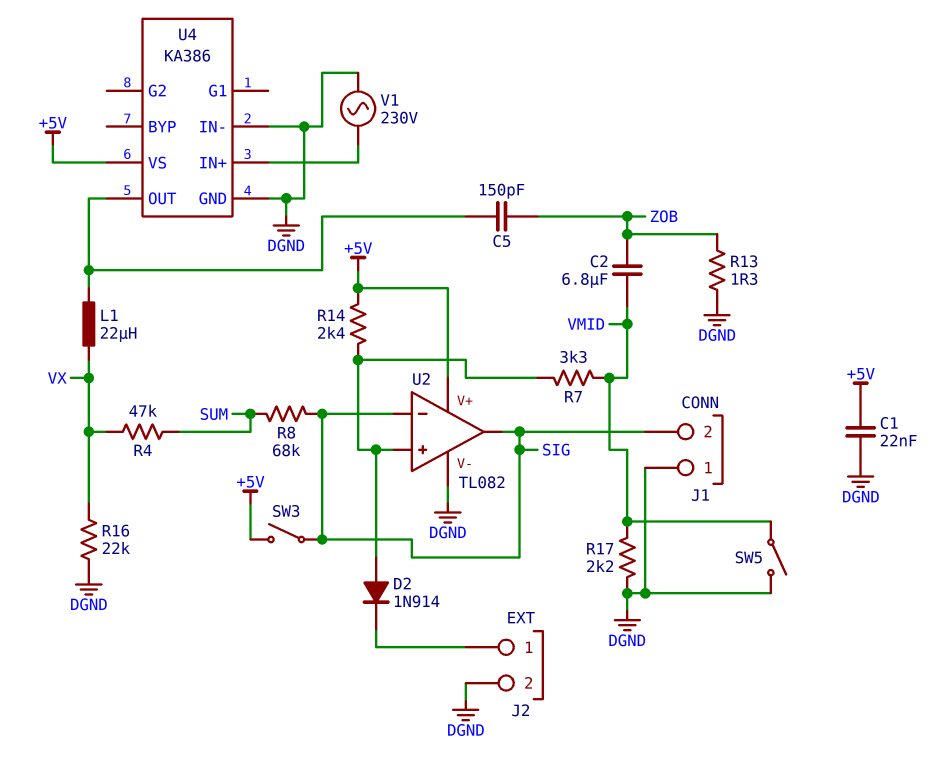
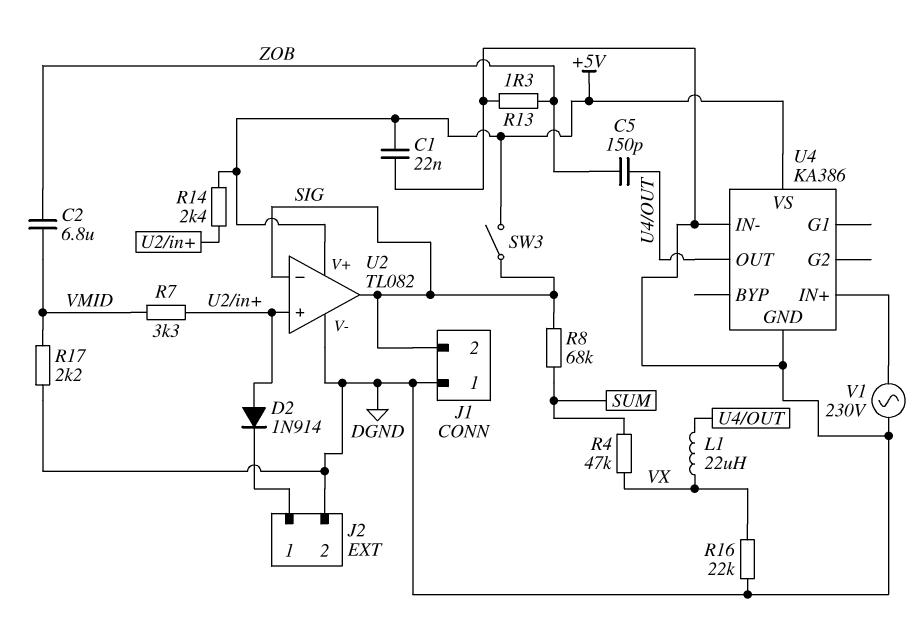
SW5: switch (DGND, VMID) -> none

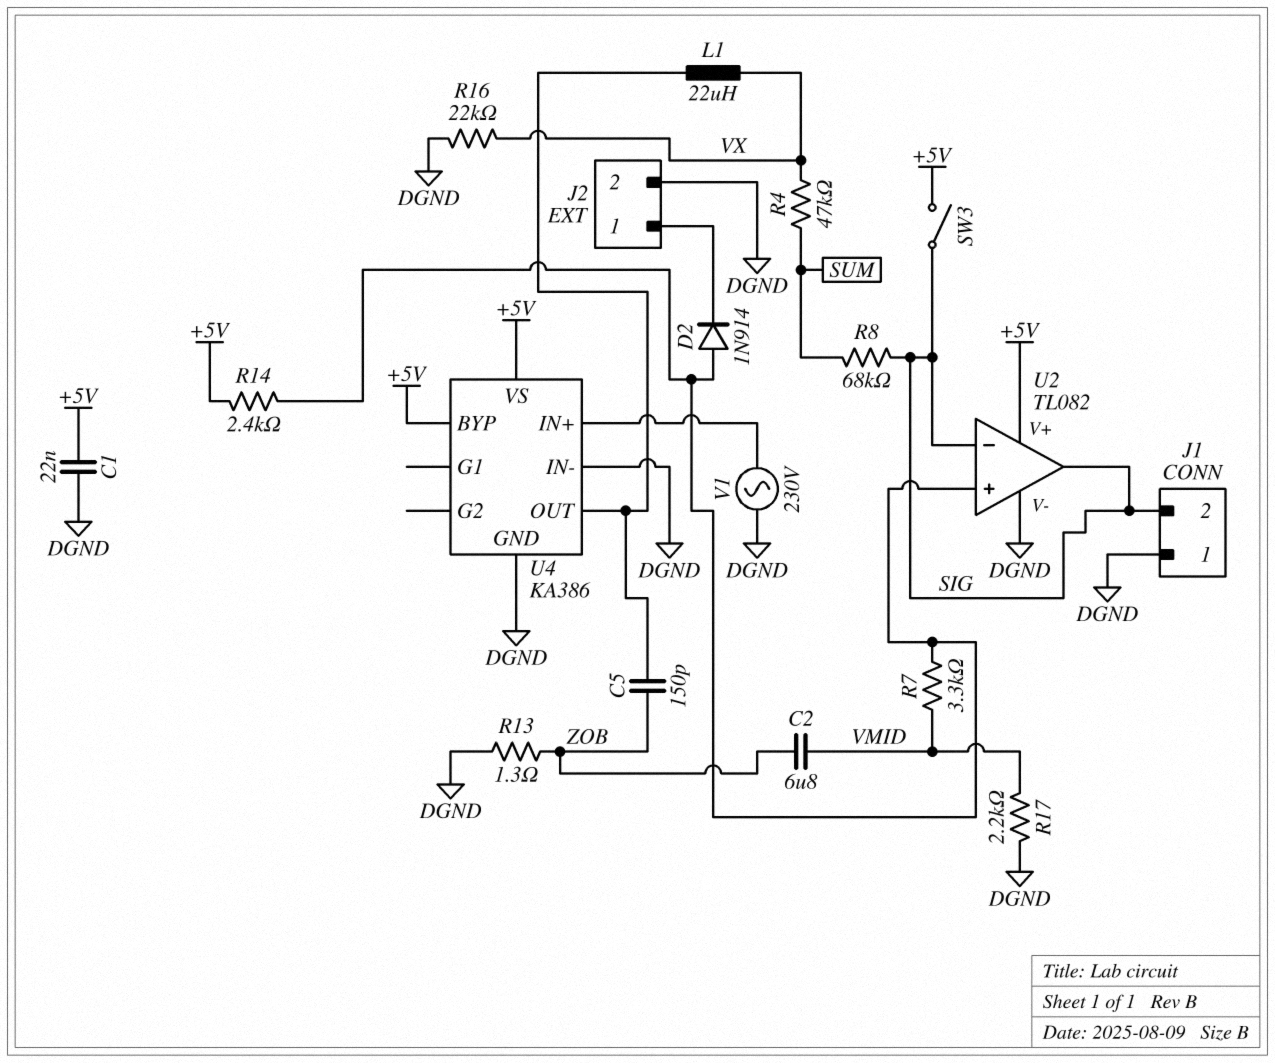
U4 pin BYP: none -> +5V

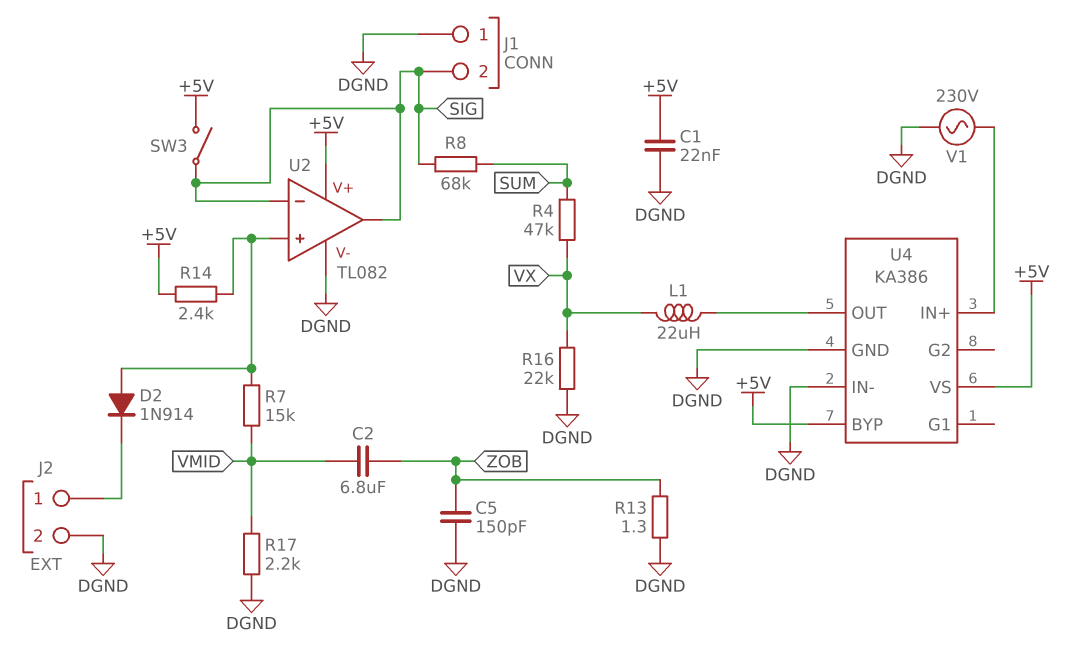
C5: 150pF (U4/OUT, ZOB) -> 150pF (DGND, ZOB)
R7: 3.3k (U2/in+, VMID) -> 15k (U2/in+, VMID)

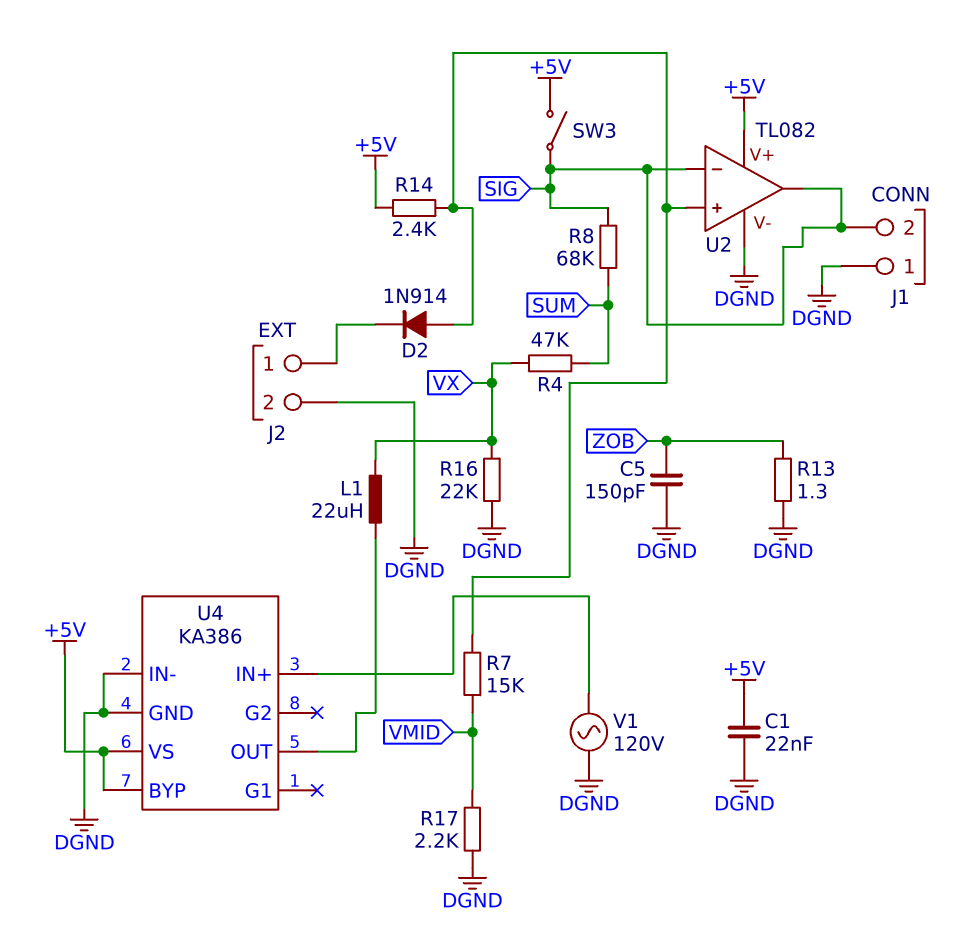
C2: 6.8uF (VMID, ZOB) -> none
V1: AC 230V (DGND, U4/IN+) -> AC 120V (DGND, U4/IN+)

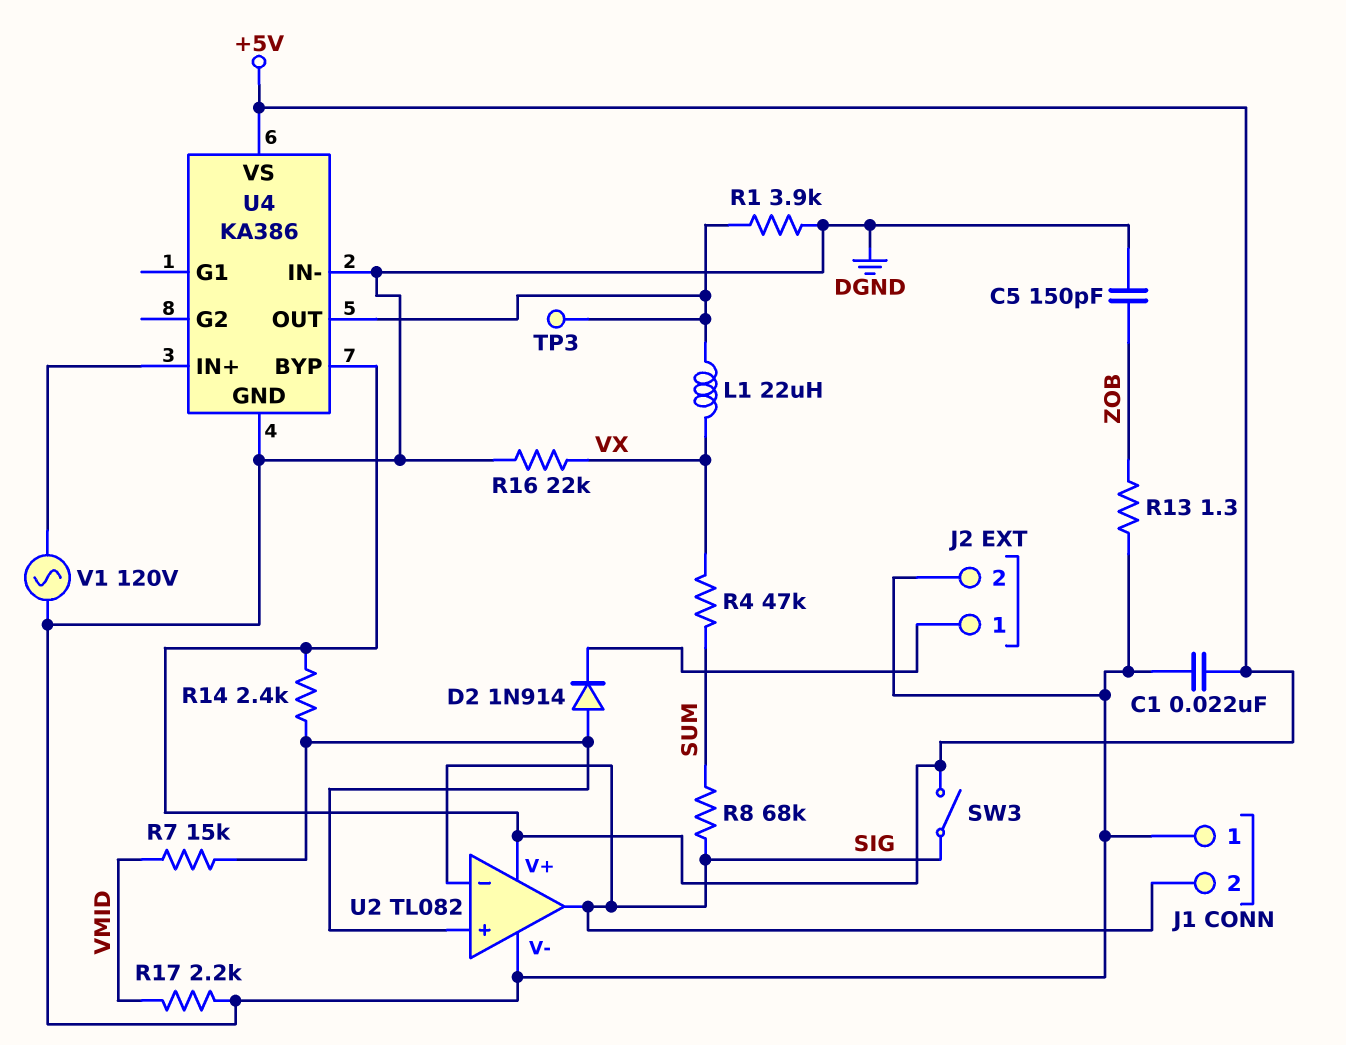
R1: none -> 3.9k (DGND, U4/OUT)
TP3: none -> test point (U4/OUT)

